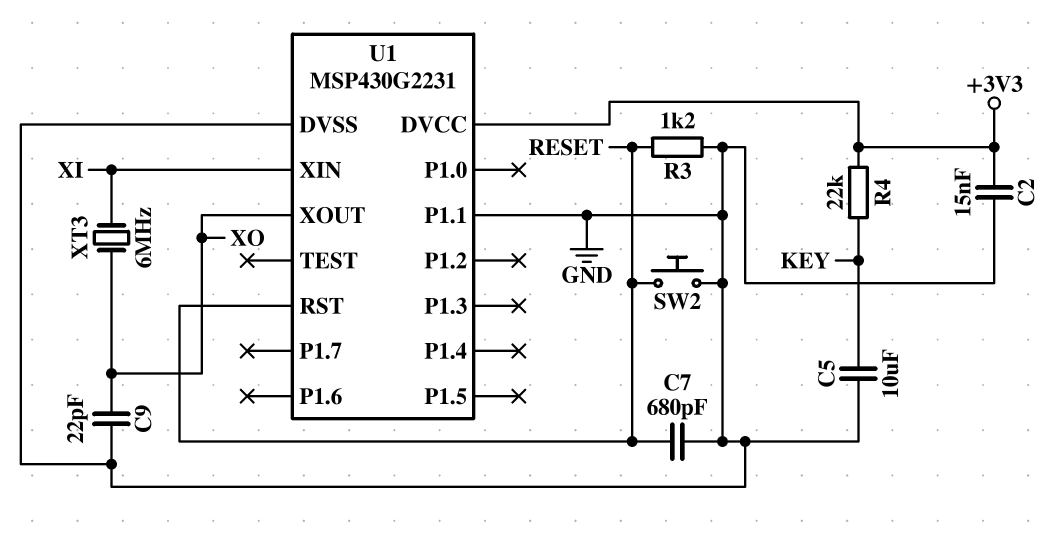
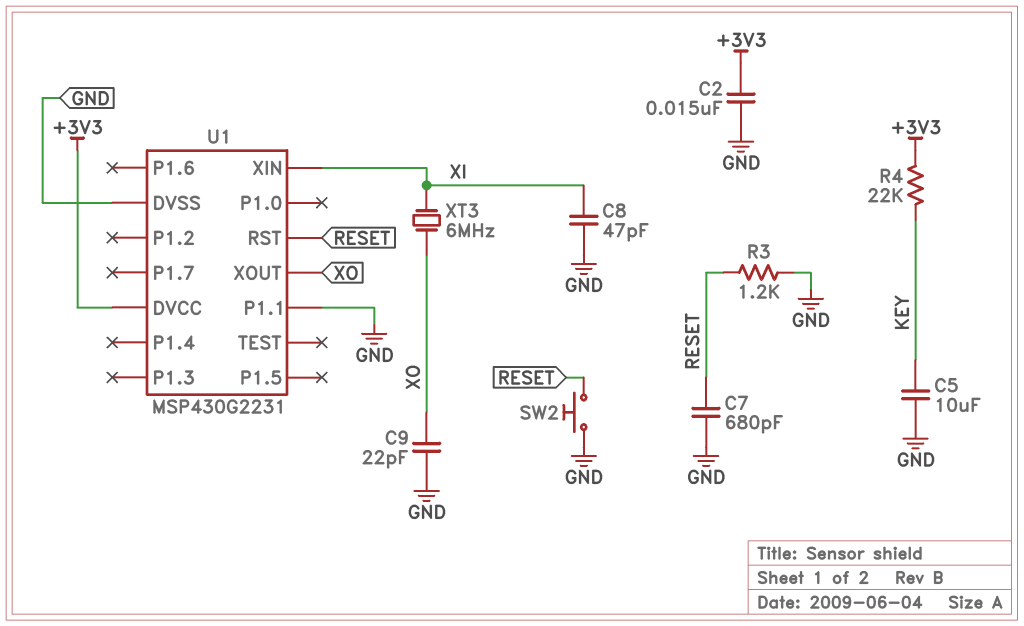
C8: none -> 47pF (GND, XI)

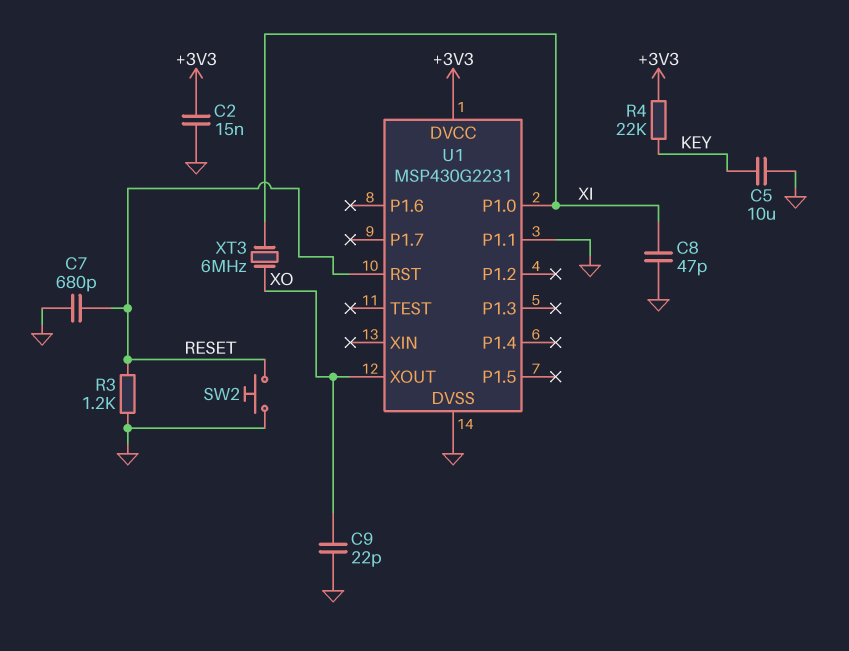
U1 pin P1.0: none -> XI
U1 pin XIN: XI -> none

